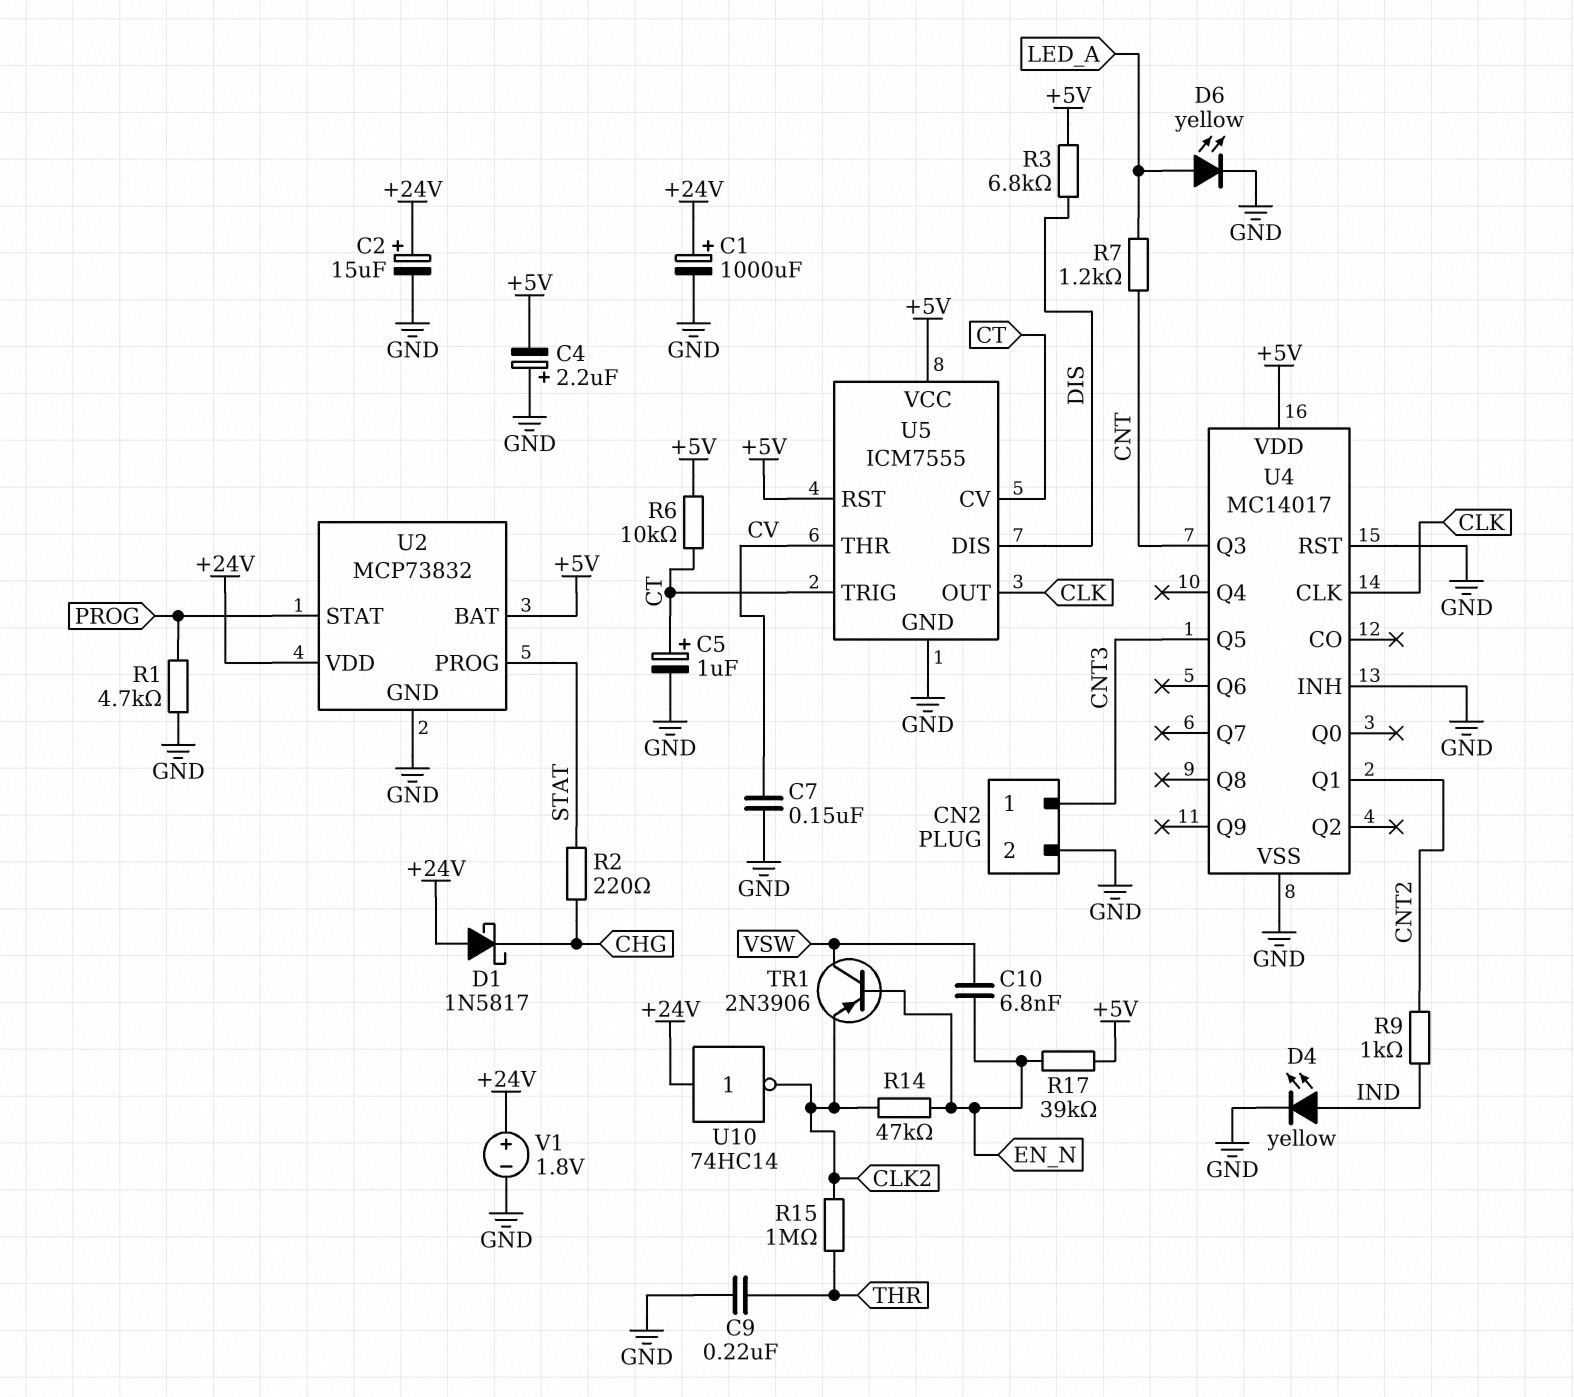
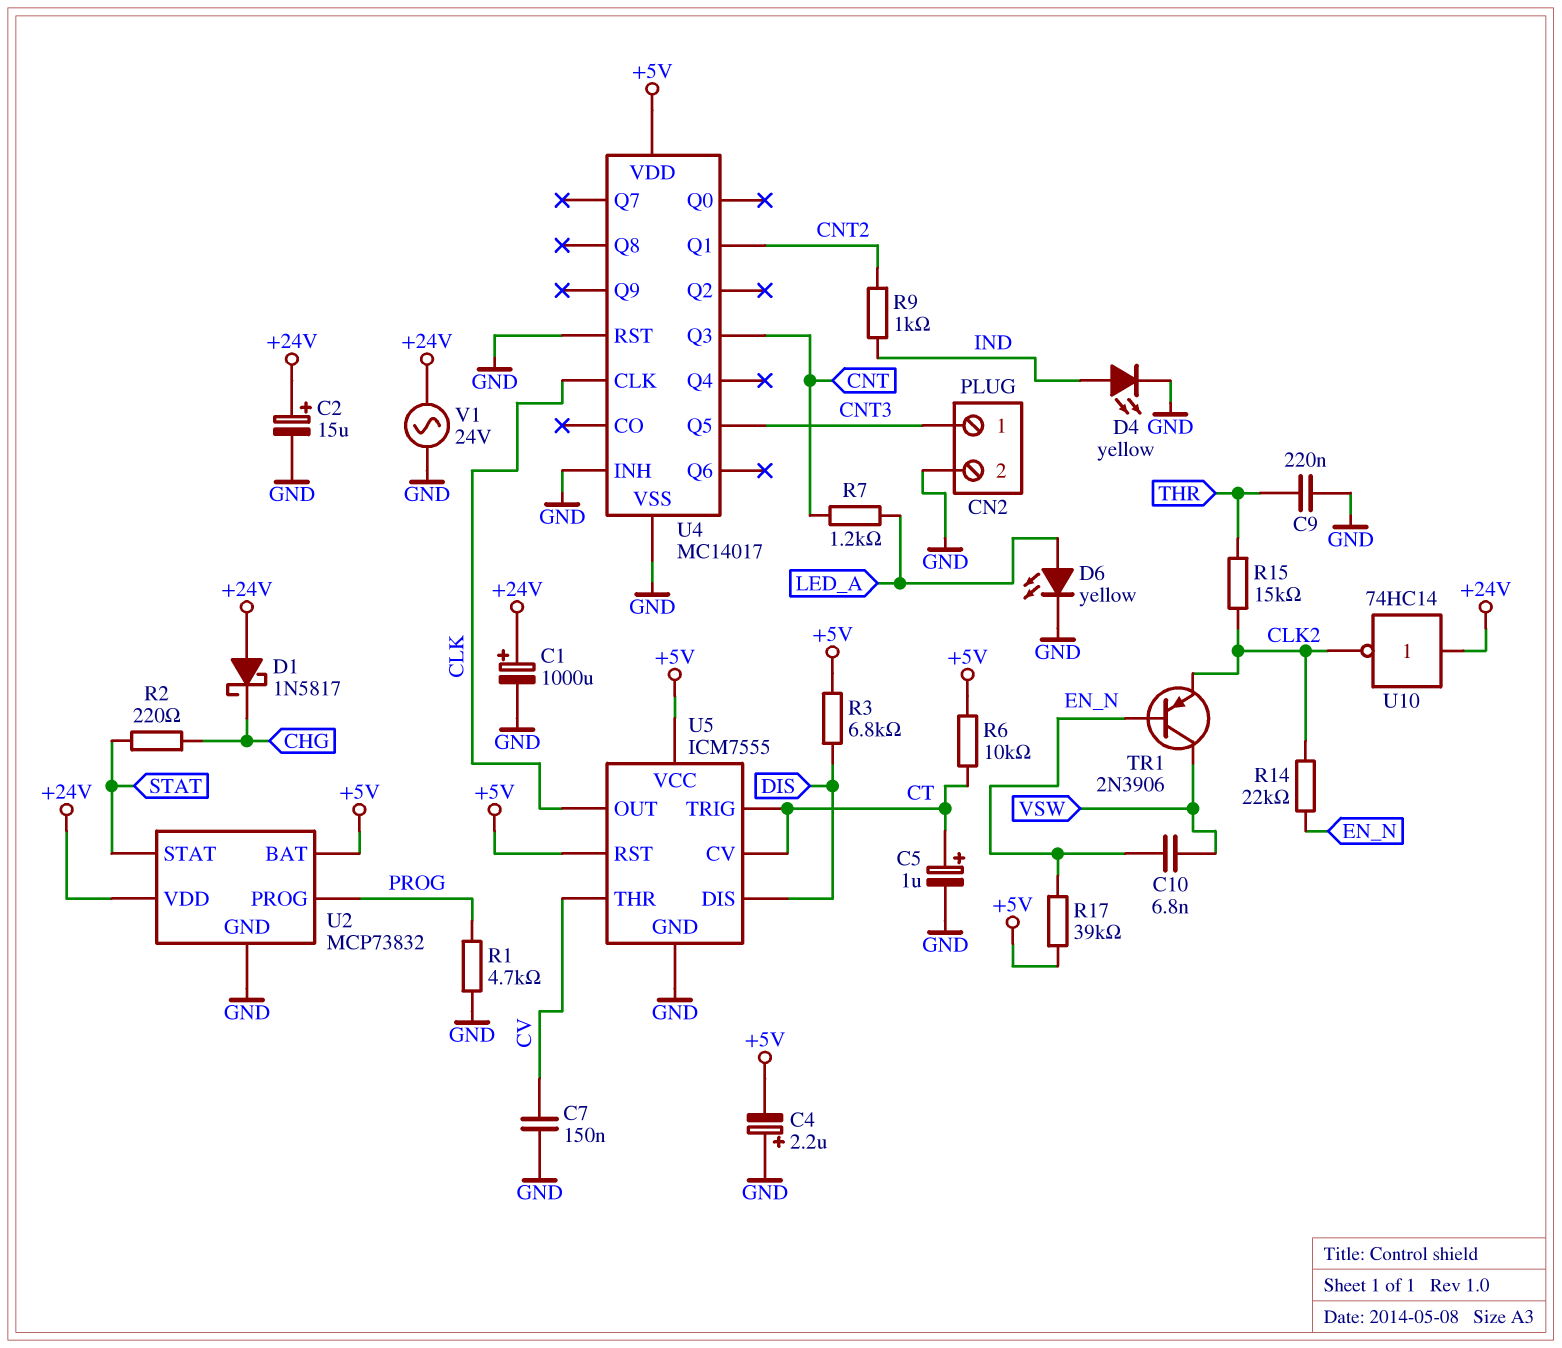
R14: 47k (CLK2, EN_N) -> 22k (CLK2, EN_N)
R15: 1M (CLK2, THR) -> 15k (CLK2, THR)
U2 pin PROG: STAT -> PROG
U2 pin STAT: PROG -> STAT
V1: 1.8V (plus +24V, minus GND) -> AC 24V (+24V, GND)

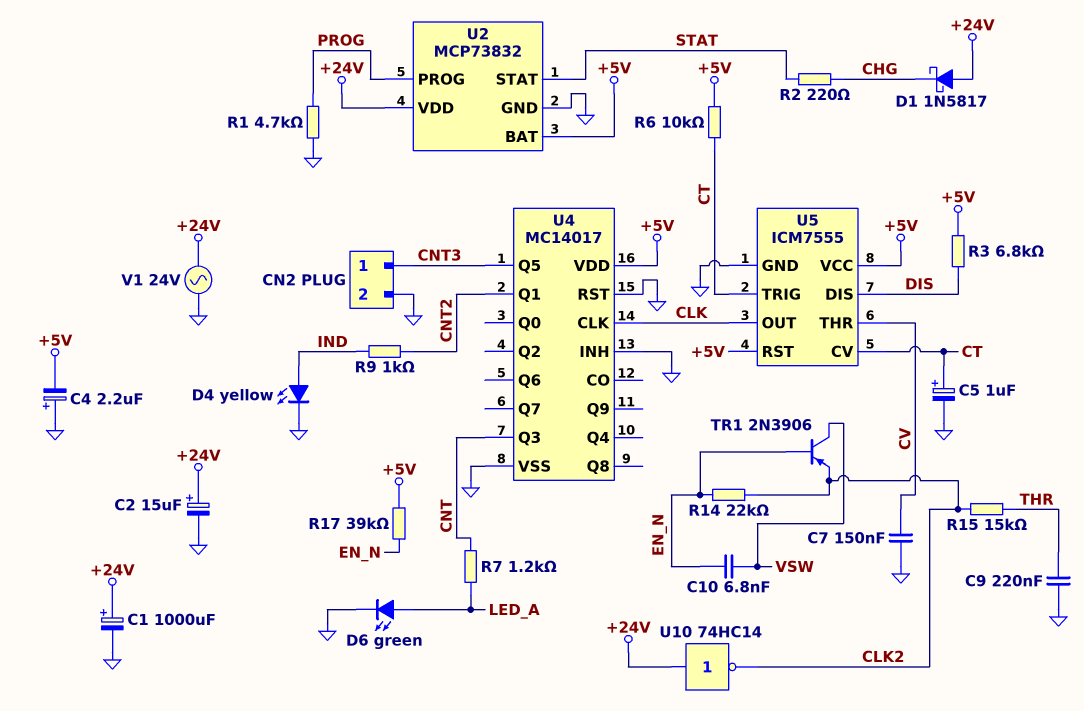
D6: LED yellow (A LED_A, K GND) -> LED green (A LED_A, K GND)

